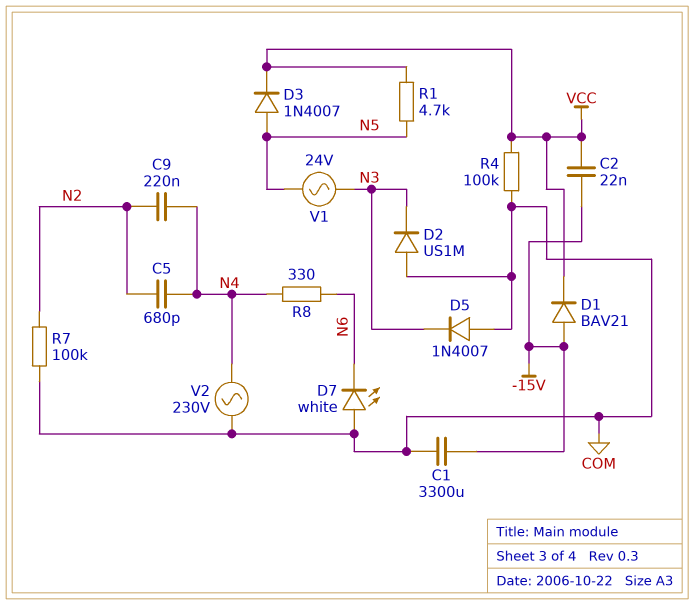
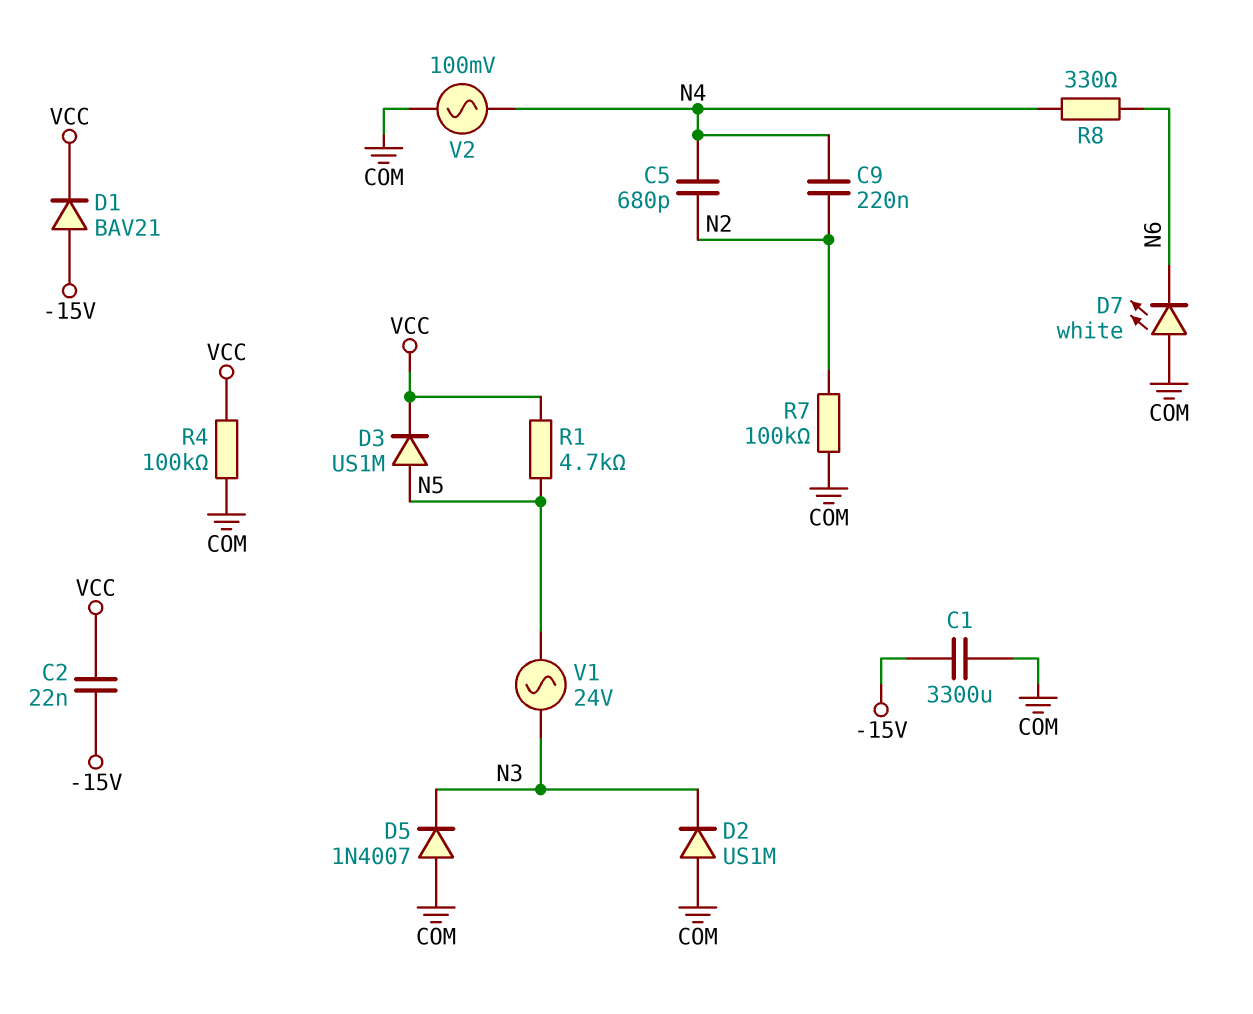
D3: diode 1N4007 (A N5, K VCC) -> diode US1M (A N5, K VCC)
V2: AC 230V (COM, N4) -> AC 100mV (COM, N4)

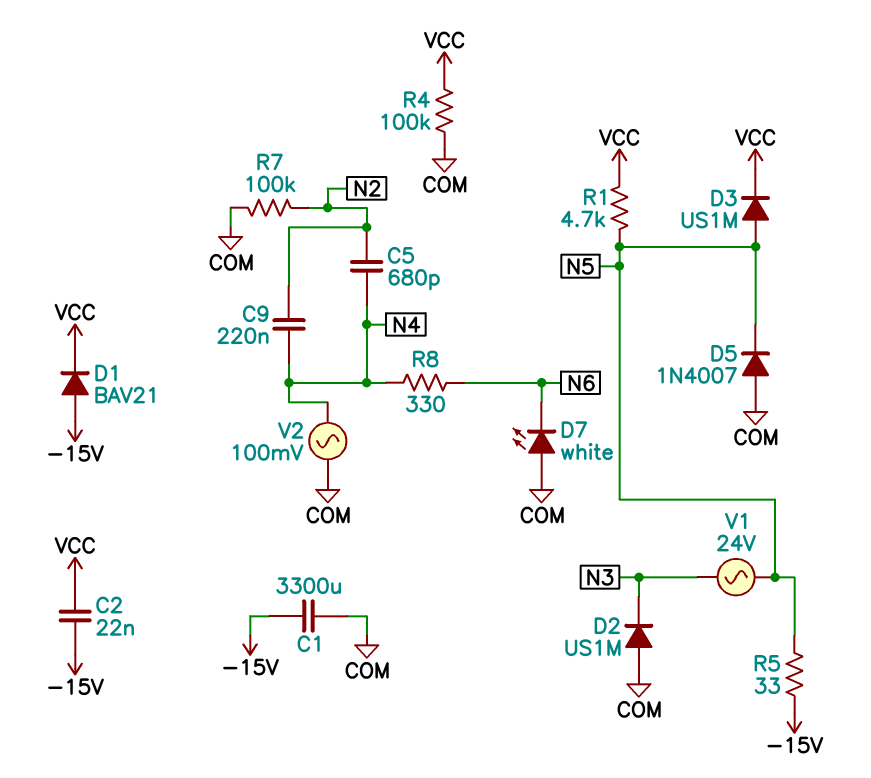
D5: diode 1N4007 (A COM, K N3) -> diode 1N4007 (A COM, K N5)
R5: none -> 33 (-15V, N5)

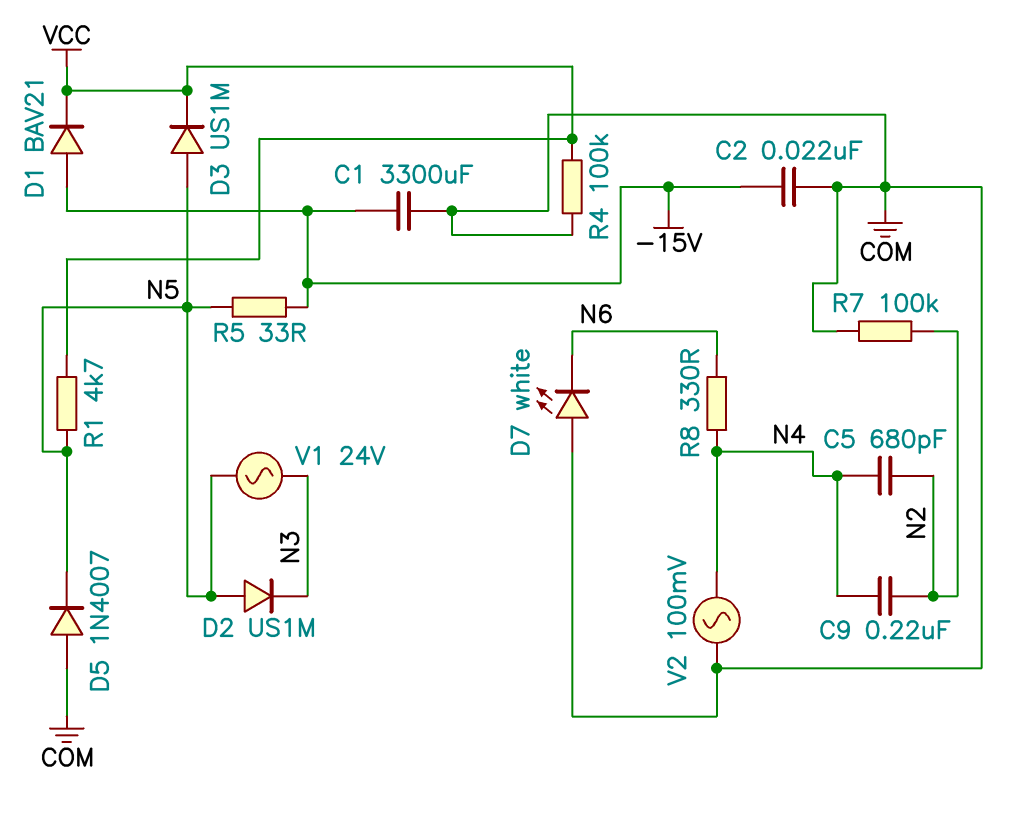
C2: 22nF (-15V, VCC) -> 22nF (-15V, COM)
D2: diode US1M (A COM, K N3) -> diode US1M (A N5, K N3)

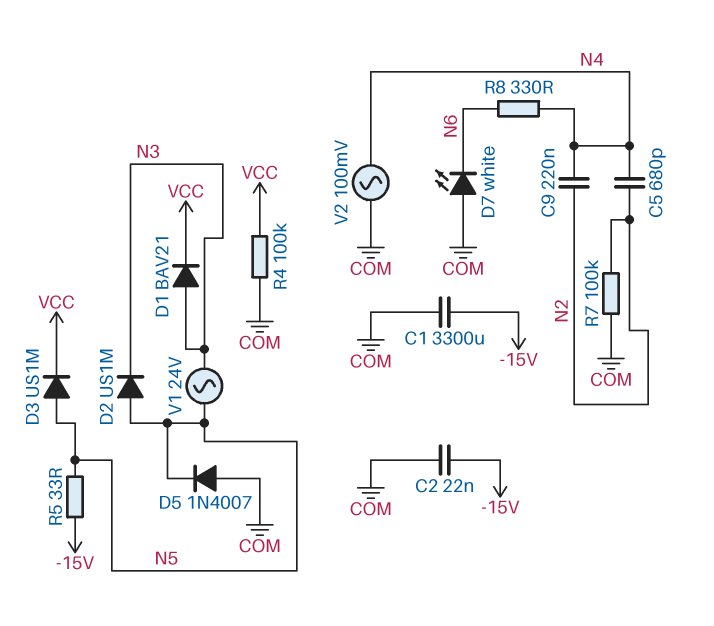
D1: diode BAV21 (A -15V, K VCC) -> diode BAV21 (A N3, K VCC)
R1: 4.7k (N5, VCC) -> none

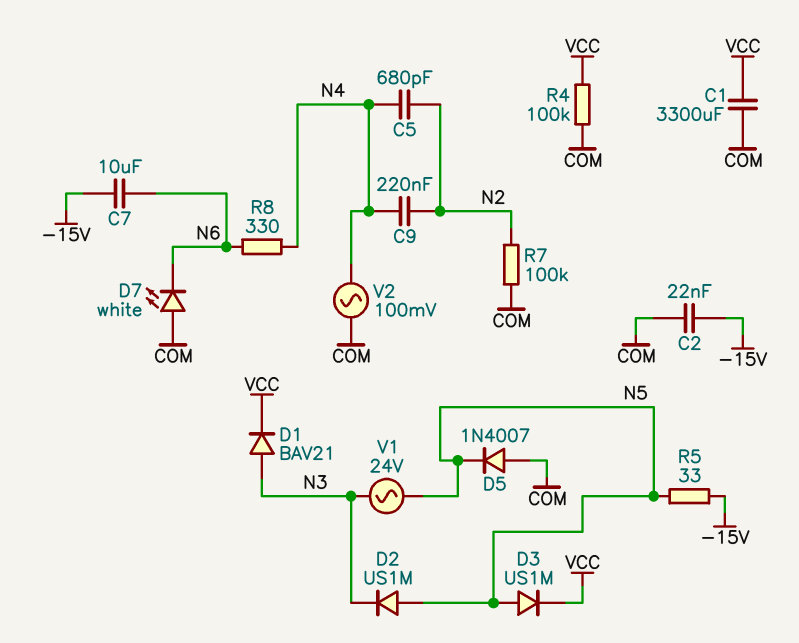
C1: 3300uF (-15V, COM) -> 3300uF (COM, VCC)
C7: none -> 10uF (-15V, N6)

